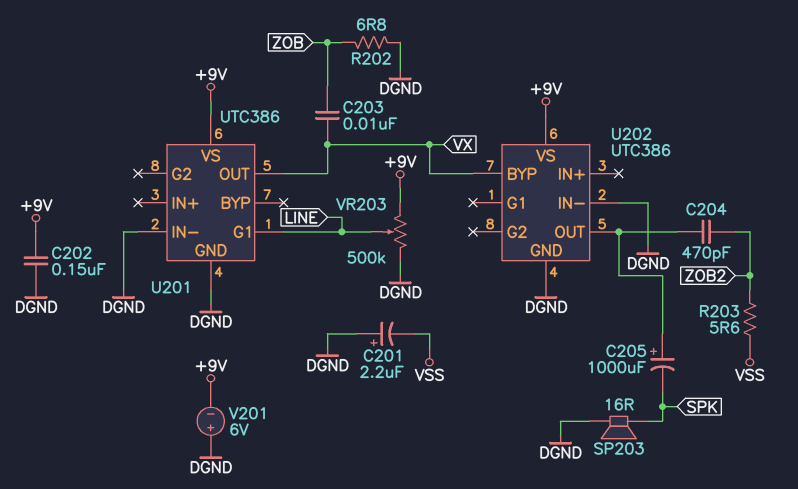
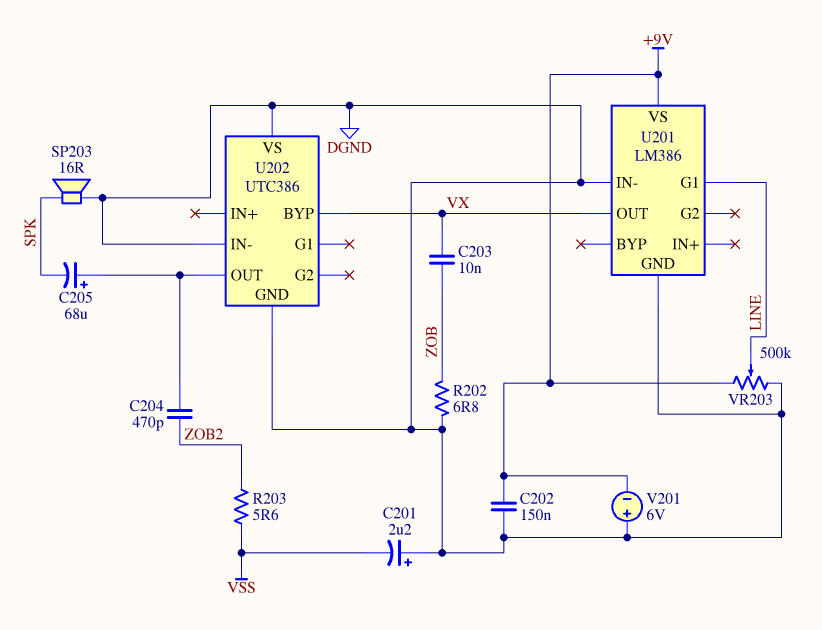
C205: 1000uF (plus U202/OUT, minus SPK) -> 68uF (plus U202/OUT, minus SPK)
U201: UTC386 -> LM386
U202 pin VS: +9V -> DGND

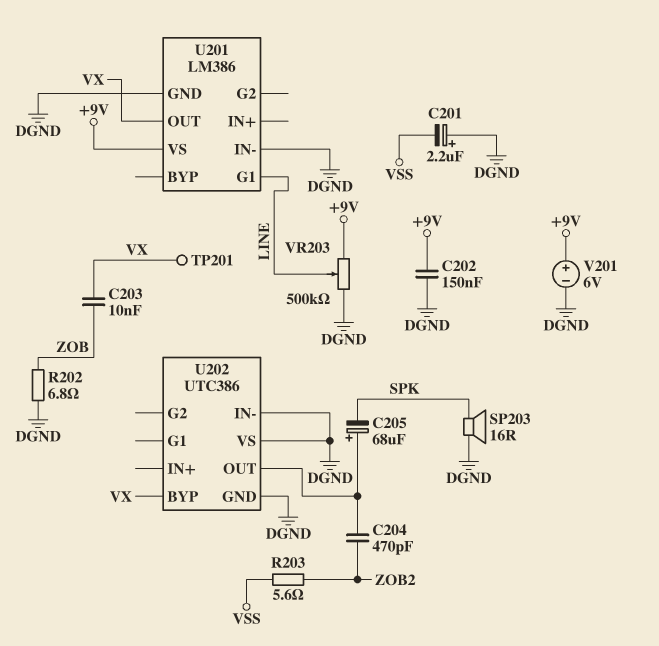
TP201: none -> test point (VX)
V201: 6V (plus DGND, minus +9V) -> 6V (plus +9V, minus DGND)

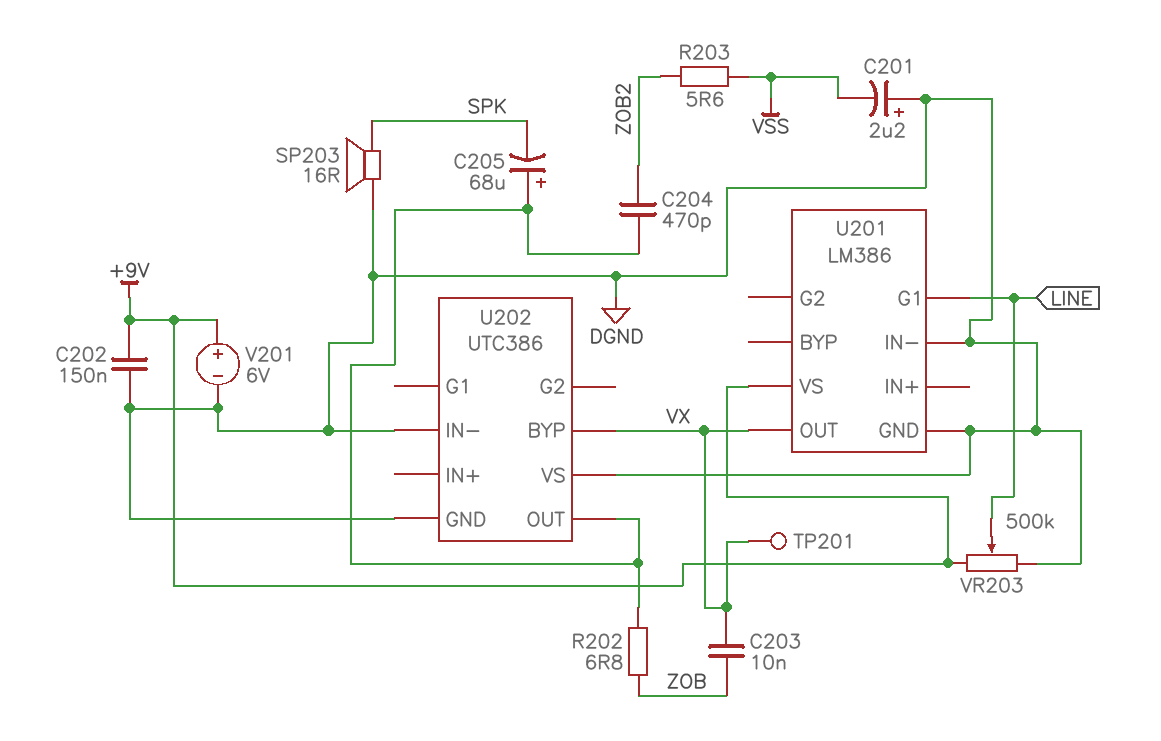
R202: 6.8 (DGND, ZOB) -> 6.8 (U202/OUT, ZOB)

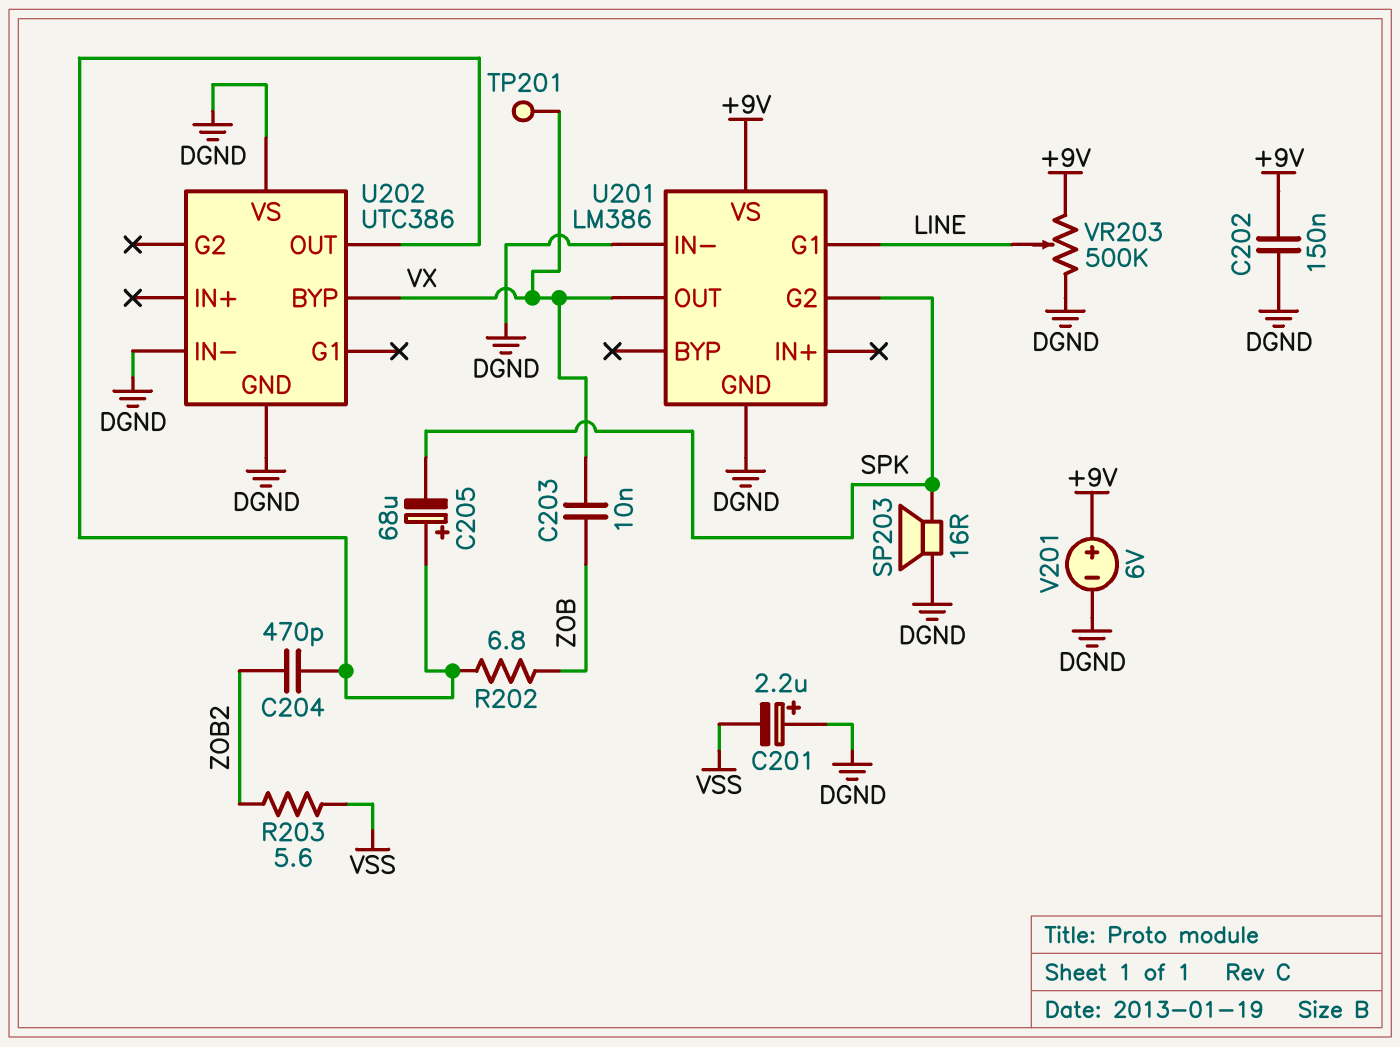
U201 pin G2: none -> SPK

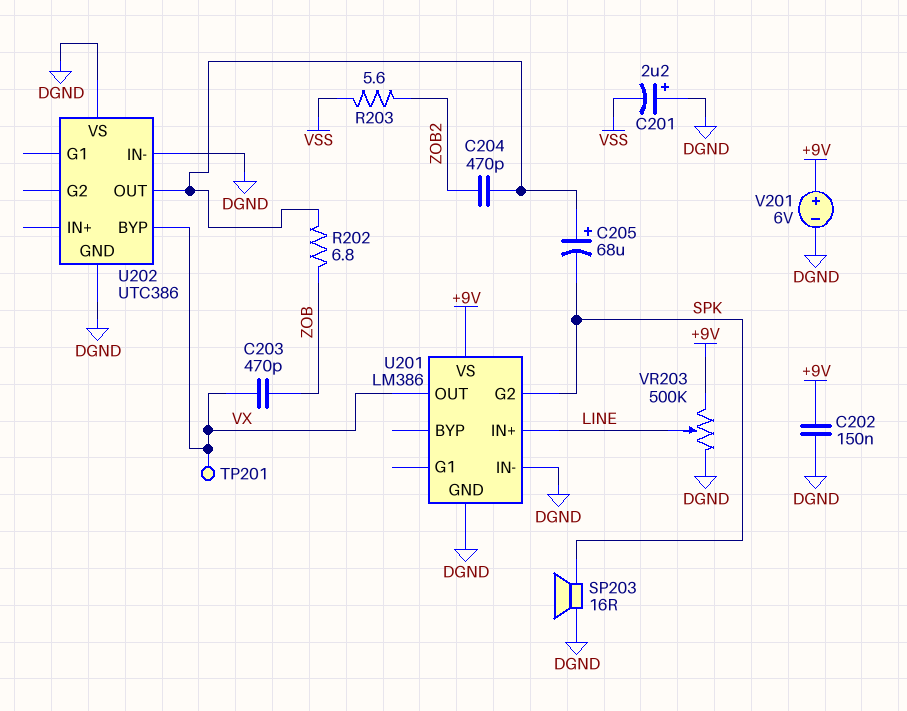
C203: 10nF (VX, ZOB) -> 470pF (VX, ZOB)
U201 pin G1: LINE -> none
U201 pin IN+: none -> LINE

